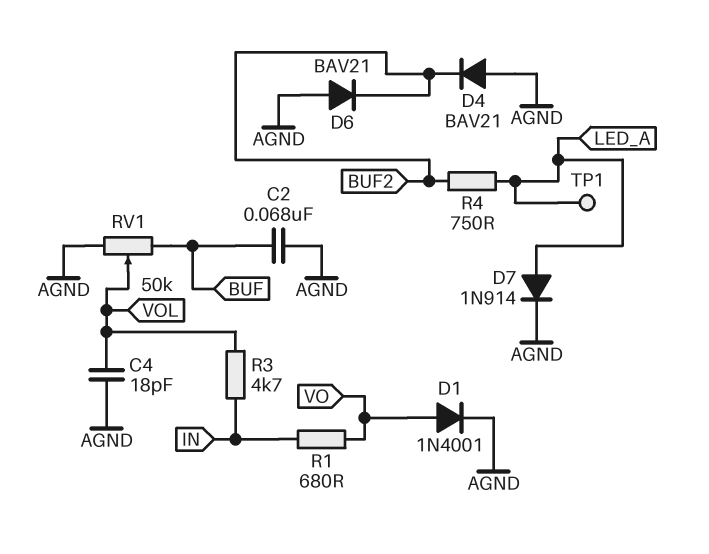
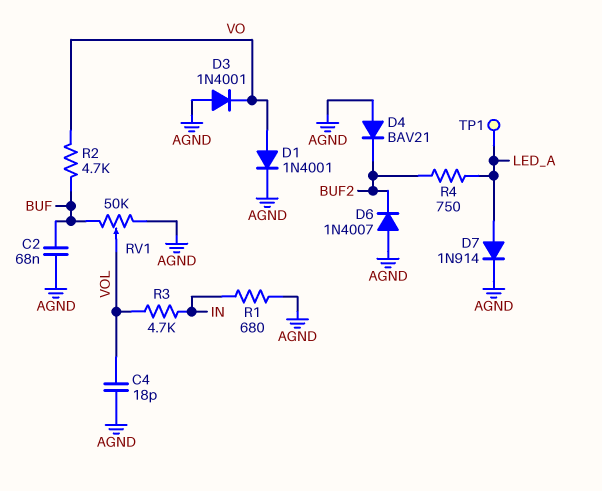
D3: none -> diode 1N4001 (A AGND, K VO)
D6: diode BAV21 (A AGND, K BUF2) -> diode 1N4007 (A AGND, K BUF2)
R1: 680 (IN, VO) -> 680 (AGND, IN)
R2: none -> 4.7k (BUF, VO)

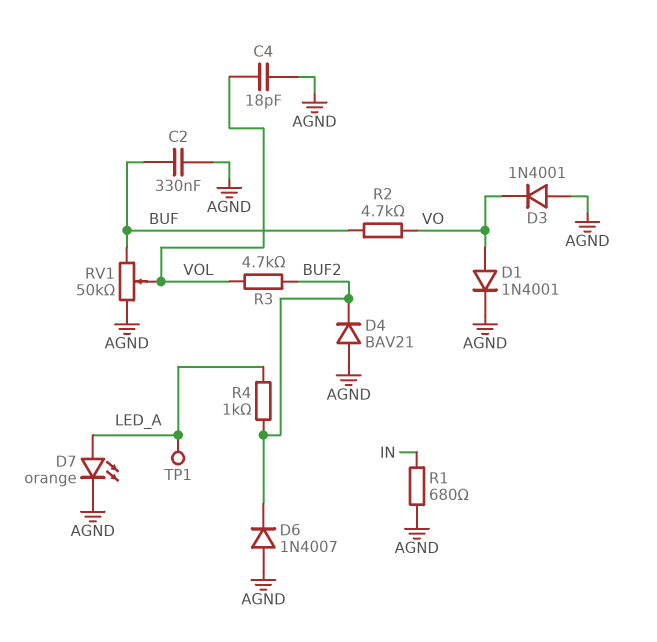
C2: 68nF (AGND, BUF) -> 330nF (AGND, BUF)
D7: diode 1N914 (A LED_A, K AGND) -> LED orange (A LED_A, K AGND)
R3: 4.7k (IN, VOL) -> 4.7k (BUF2, VOL)
R4: 750 (BUF2, LED_A) -> 1k (BUF2, LED_A)

